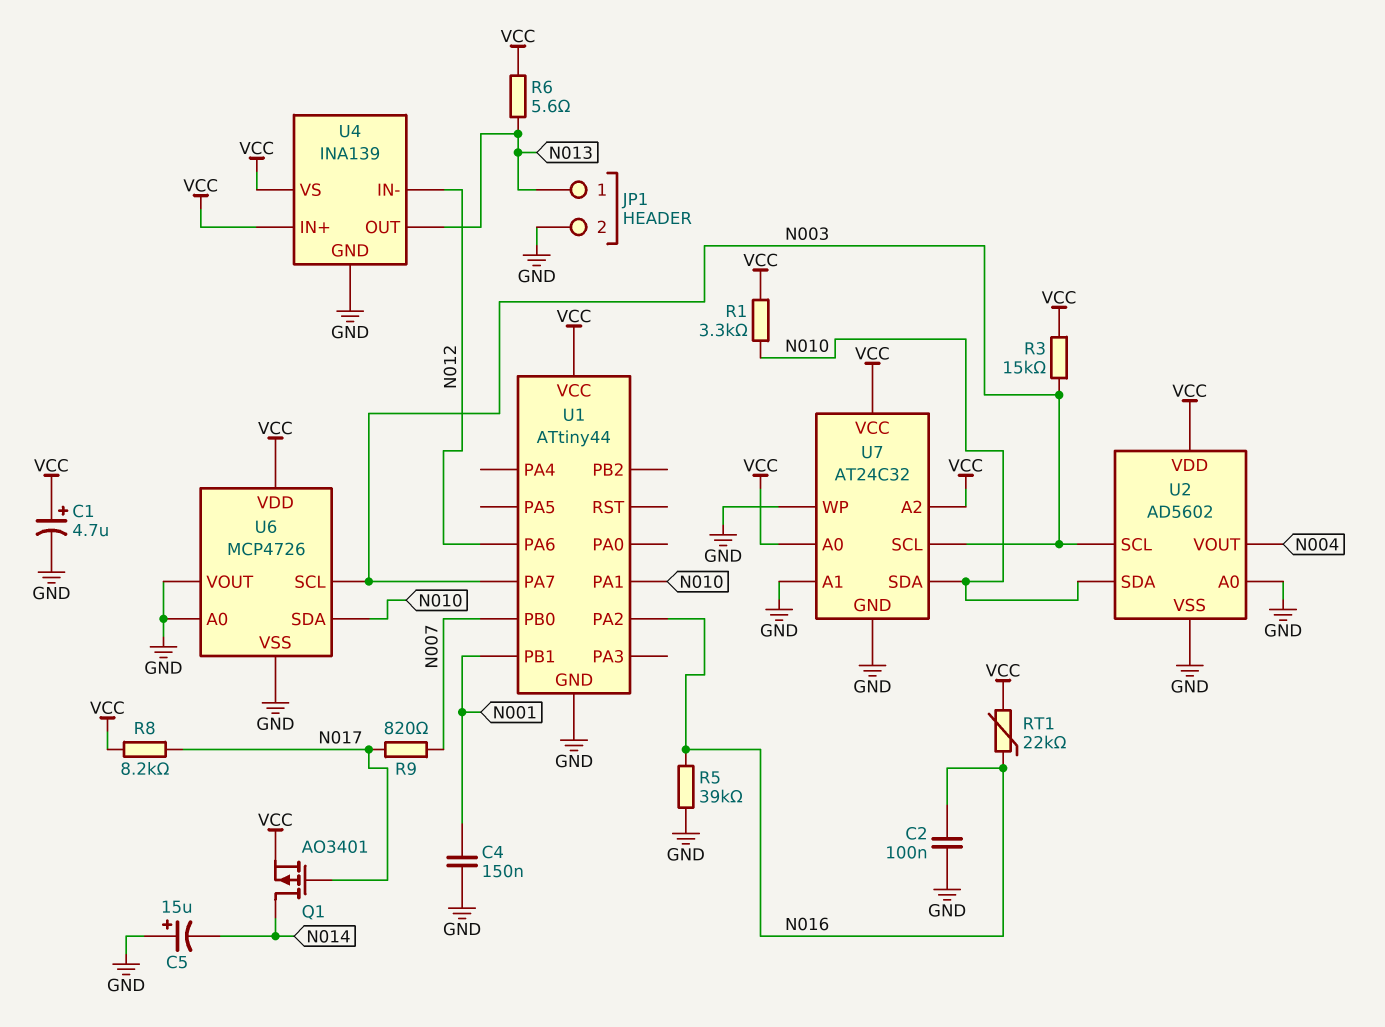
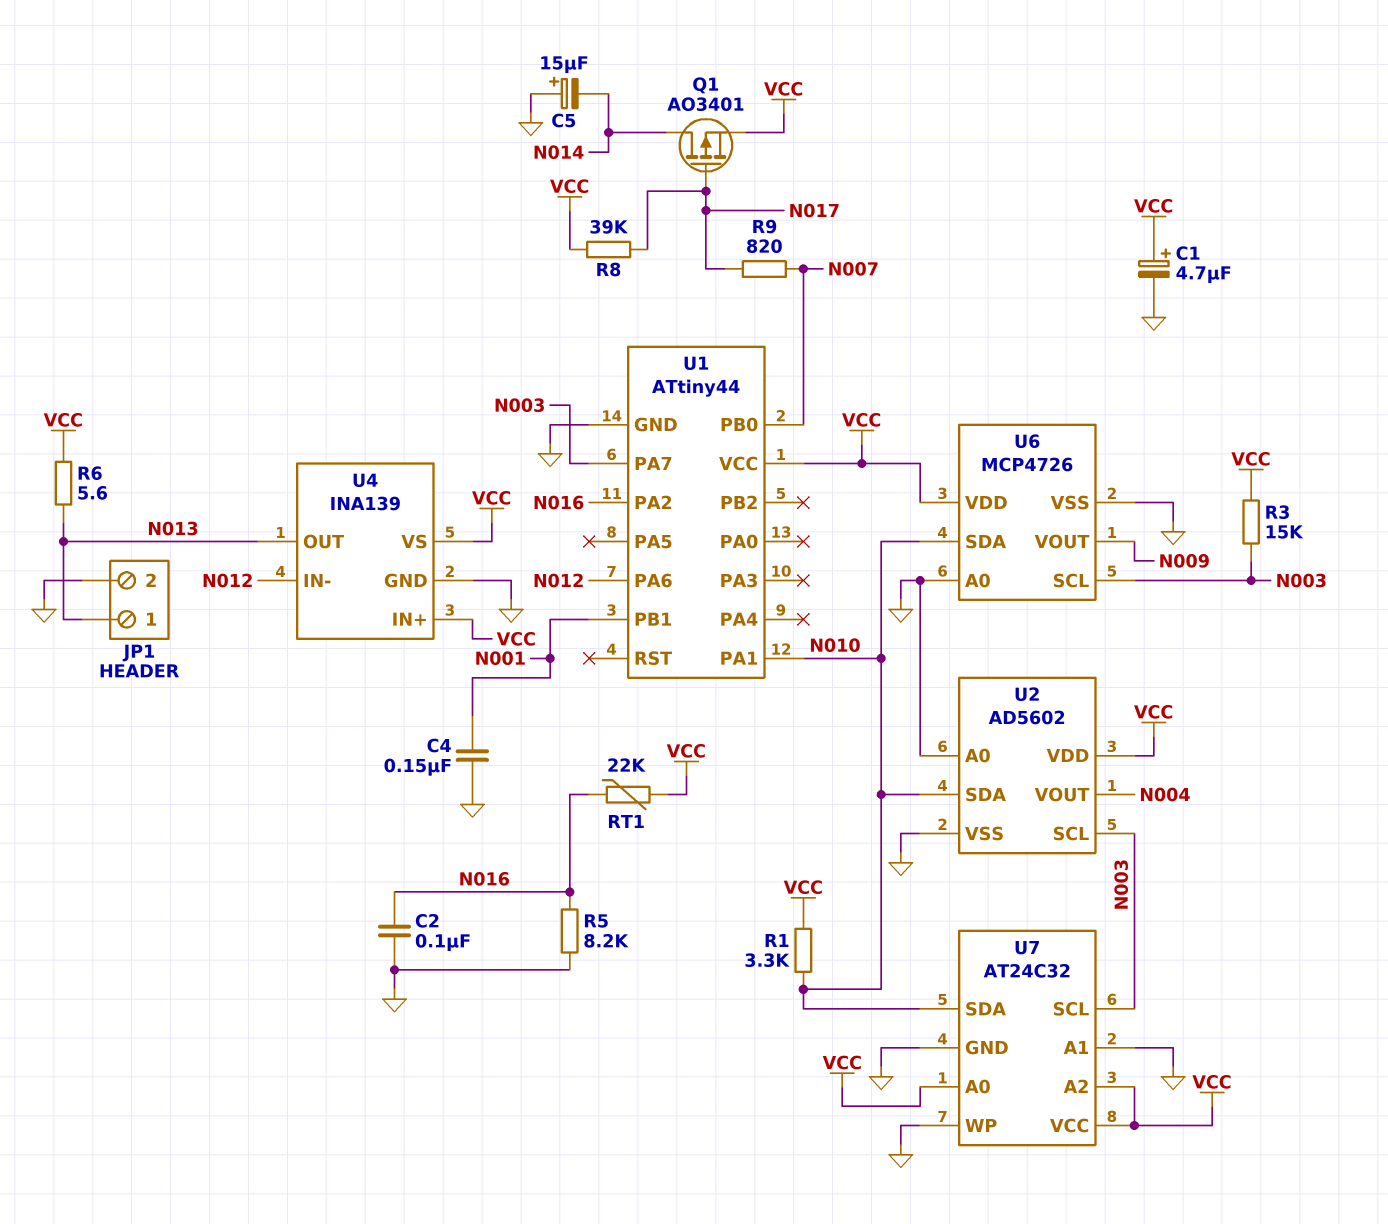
R5: 39k (GND, N016) -> 8.2k (GND, N016)
R8: 8.2k (N017, VCC) -> 39k (N017, VCC)
U6 pin VOUT: GND -> N009

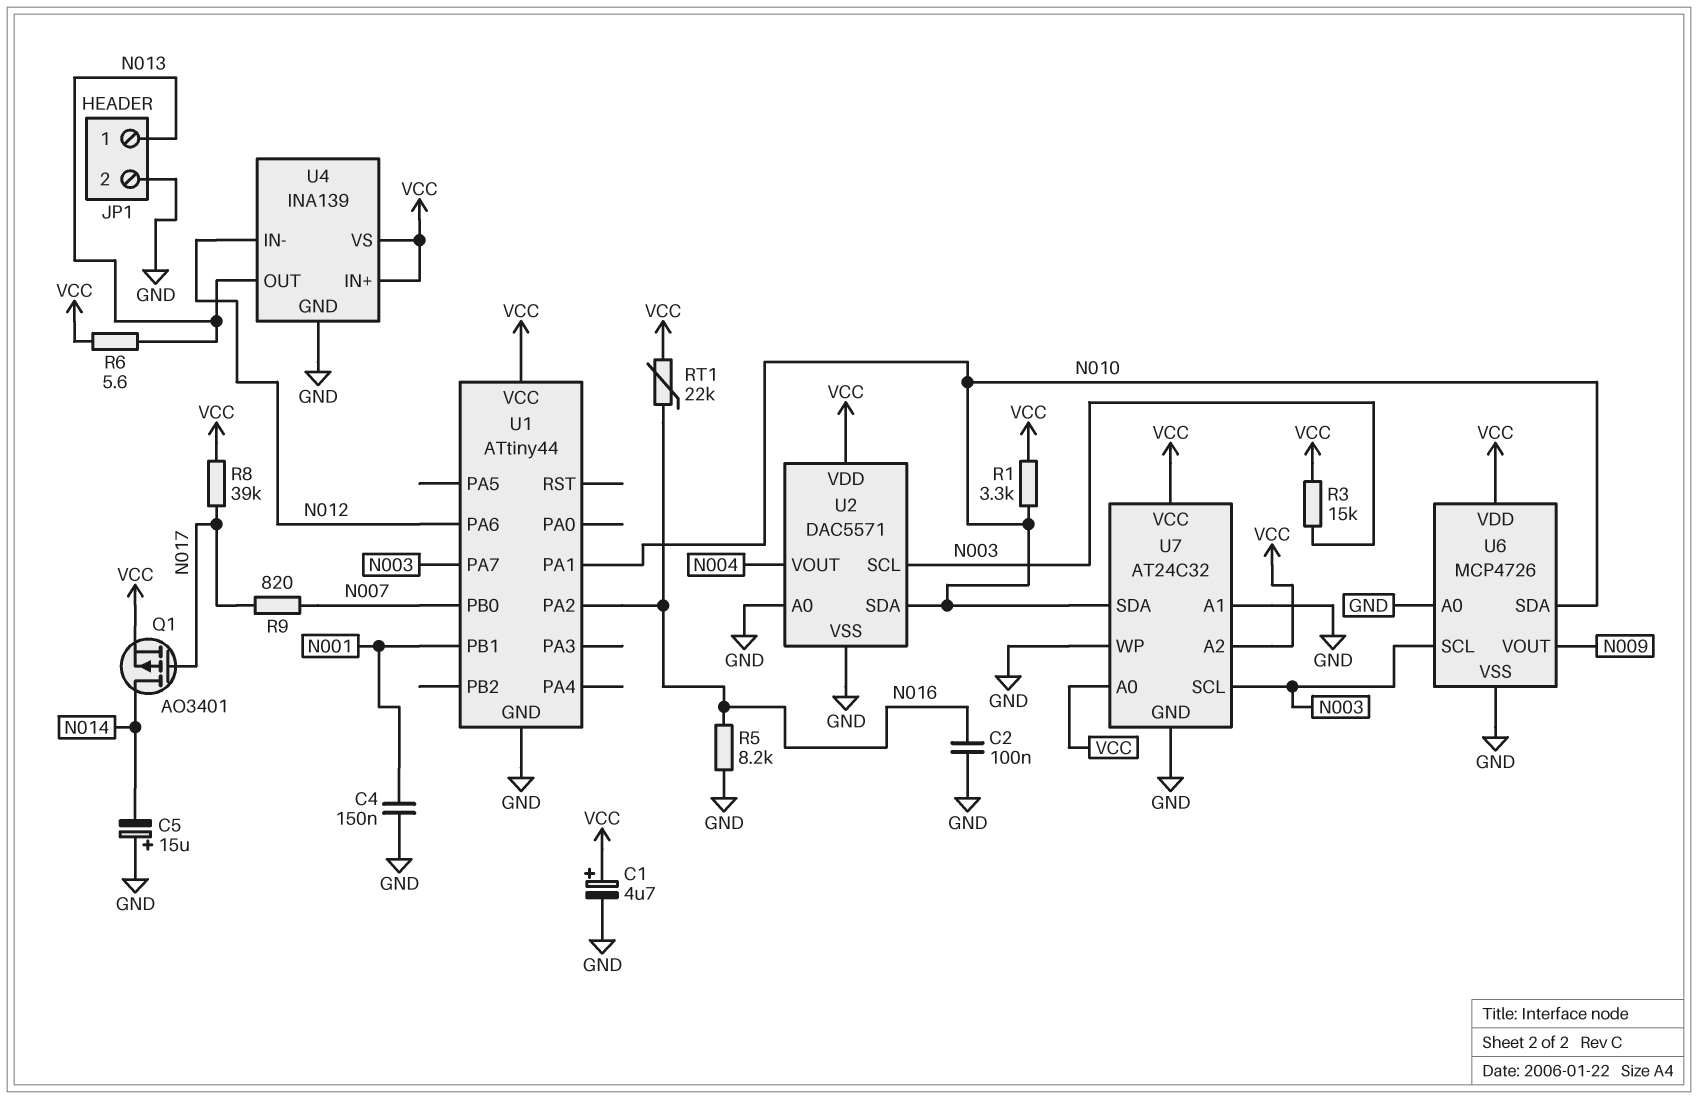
U2: AD5602 -> DAC5571

